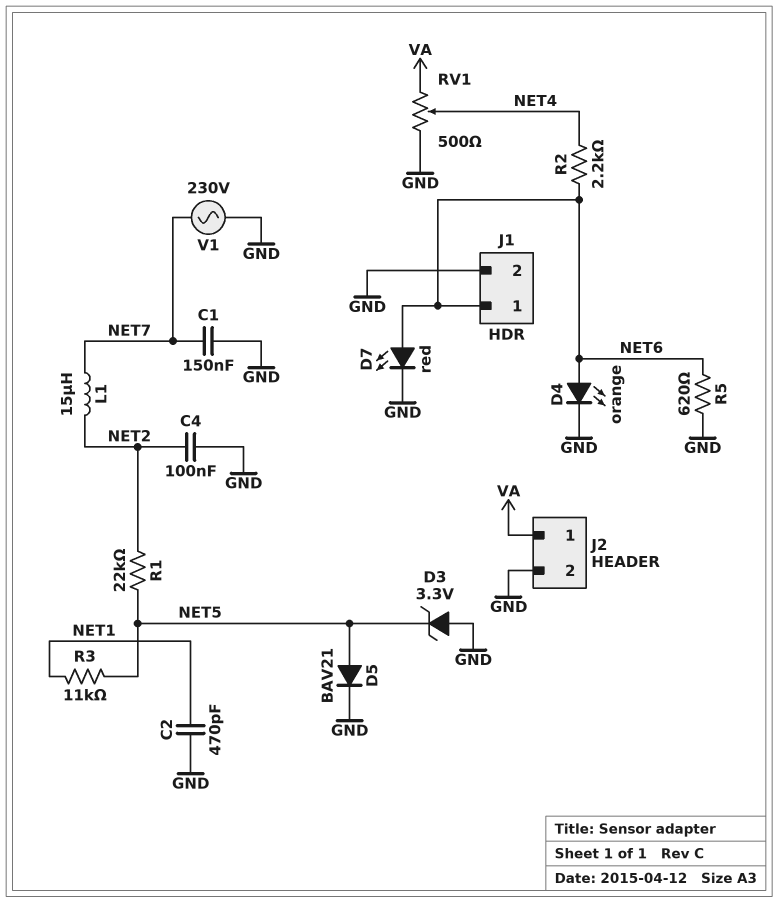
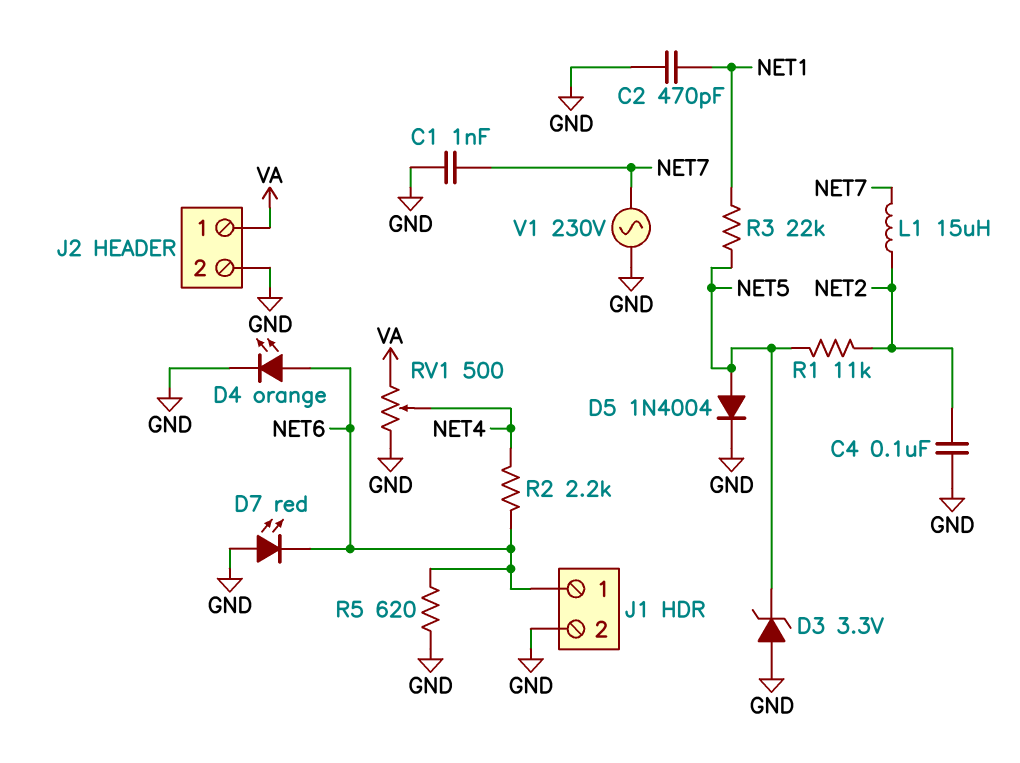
C1: 150nF (GND, NET7) -> 1nF (GND, NET7)
D5: diode BAV21 (A NET5, K GND) -> diode 1N4004 (A NET5, K GND)
D7: LED red (A NET6, K GND) -> LED red (A GND, K NET6)
R1: 22k (NET2, NET5) -> 11k (NET2, NET5)
R3: 11k (NET1, NET5) -> 22k (NET1, NET5)

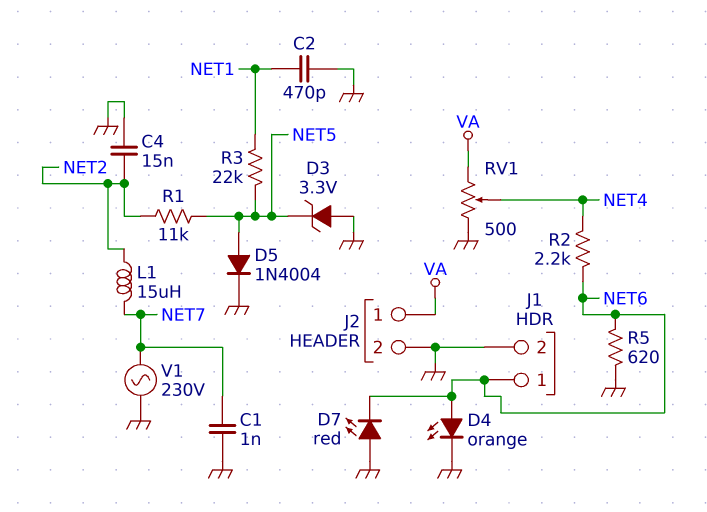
C4: 100nF (GND, NET2) -> 15nF (GND, NET2)

